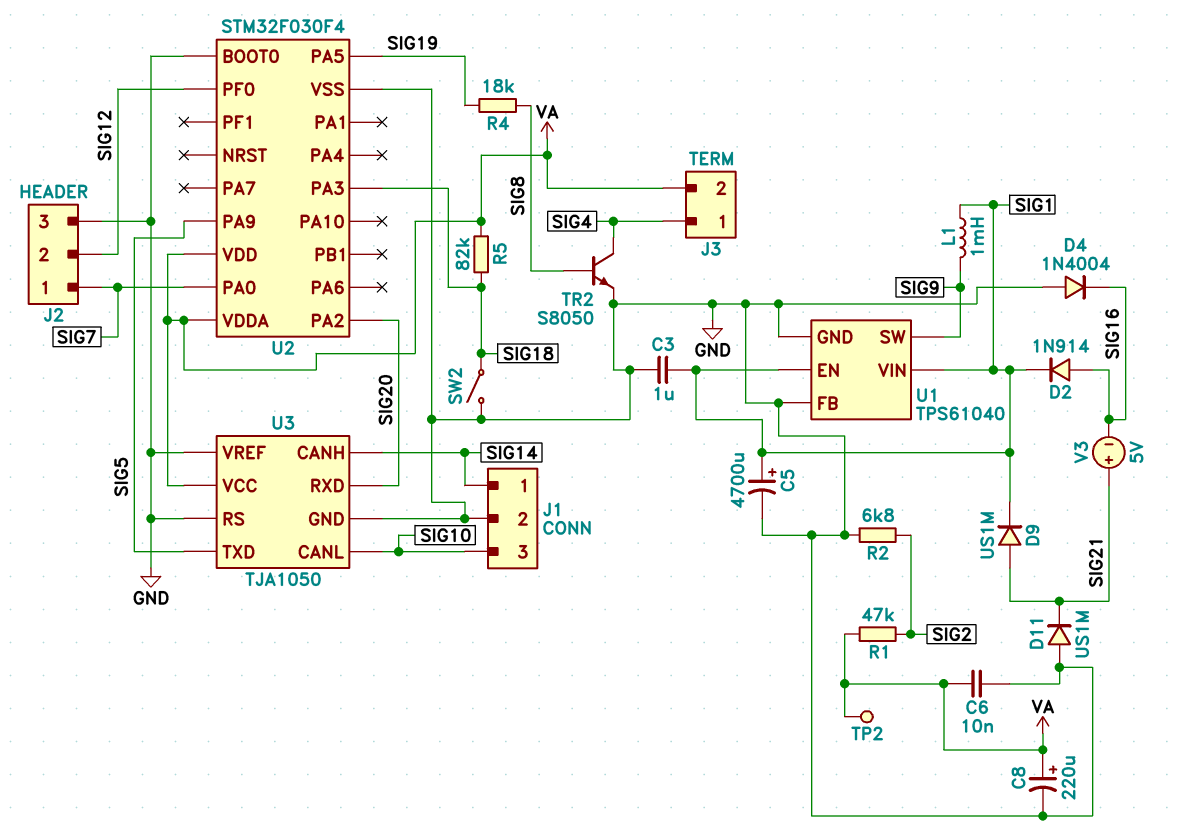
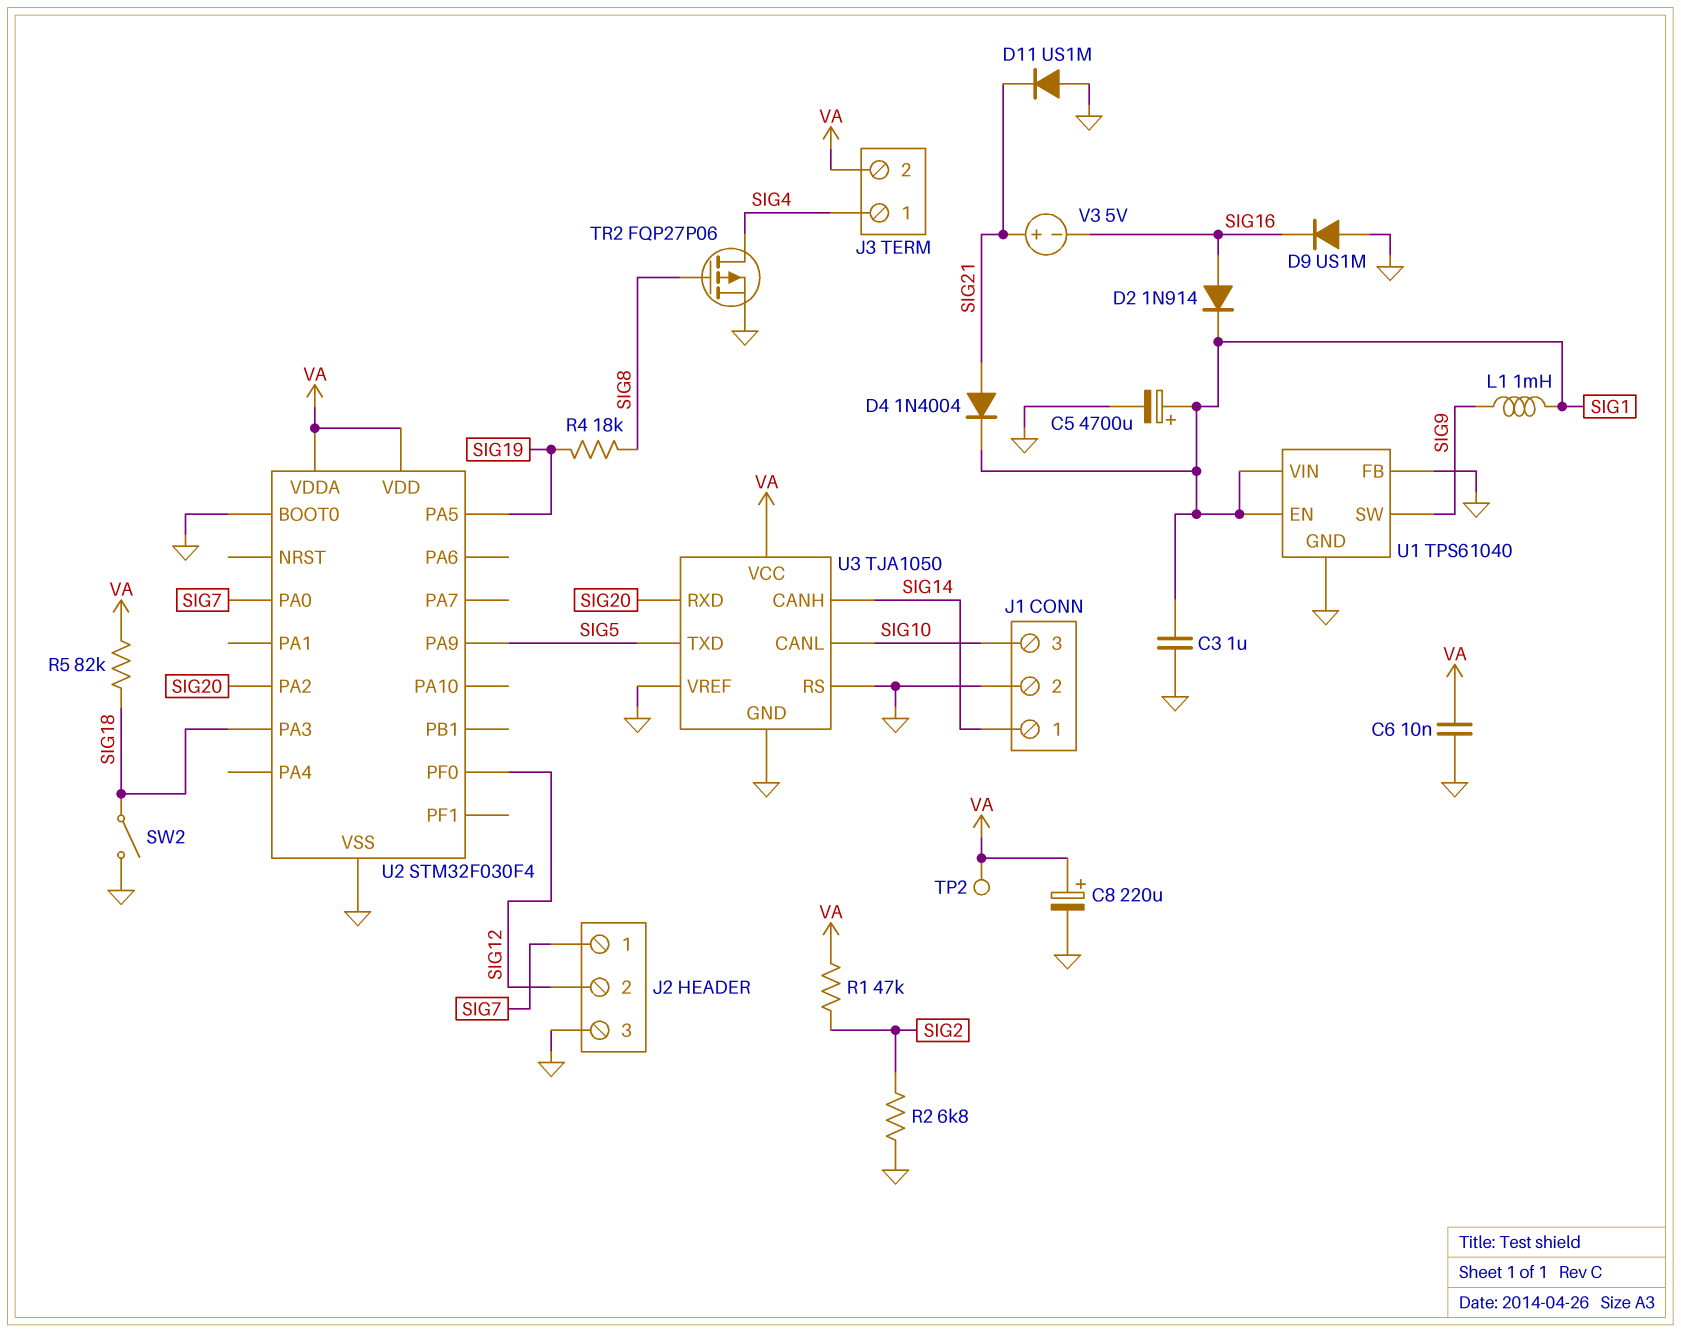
D4: diode 1N4004 (A GND, K SIG16) -> diode 1N4004 (A SIG21, K SIG1)
D9: diode US1M (A SIG21, K SIG1) -> diode US1M (A GND, K SIG16)
TR2: NPN S8050 (B SIG8, C SIG4, E GND) -> PMOS FQP27P06 (G SIG8, D SIG4, S GND)

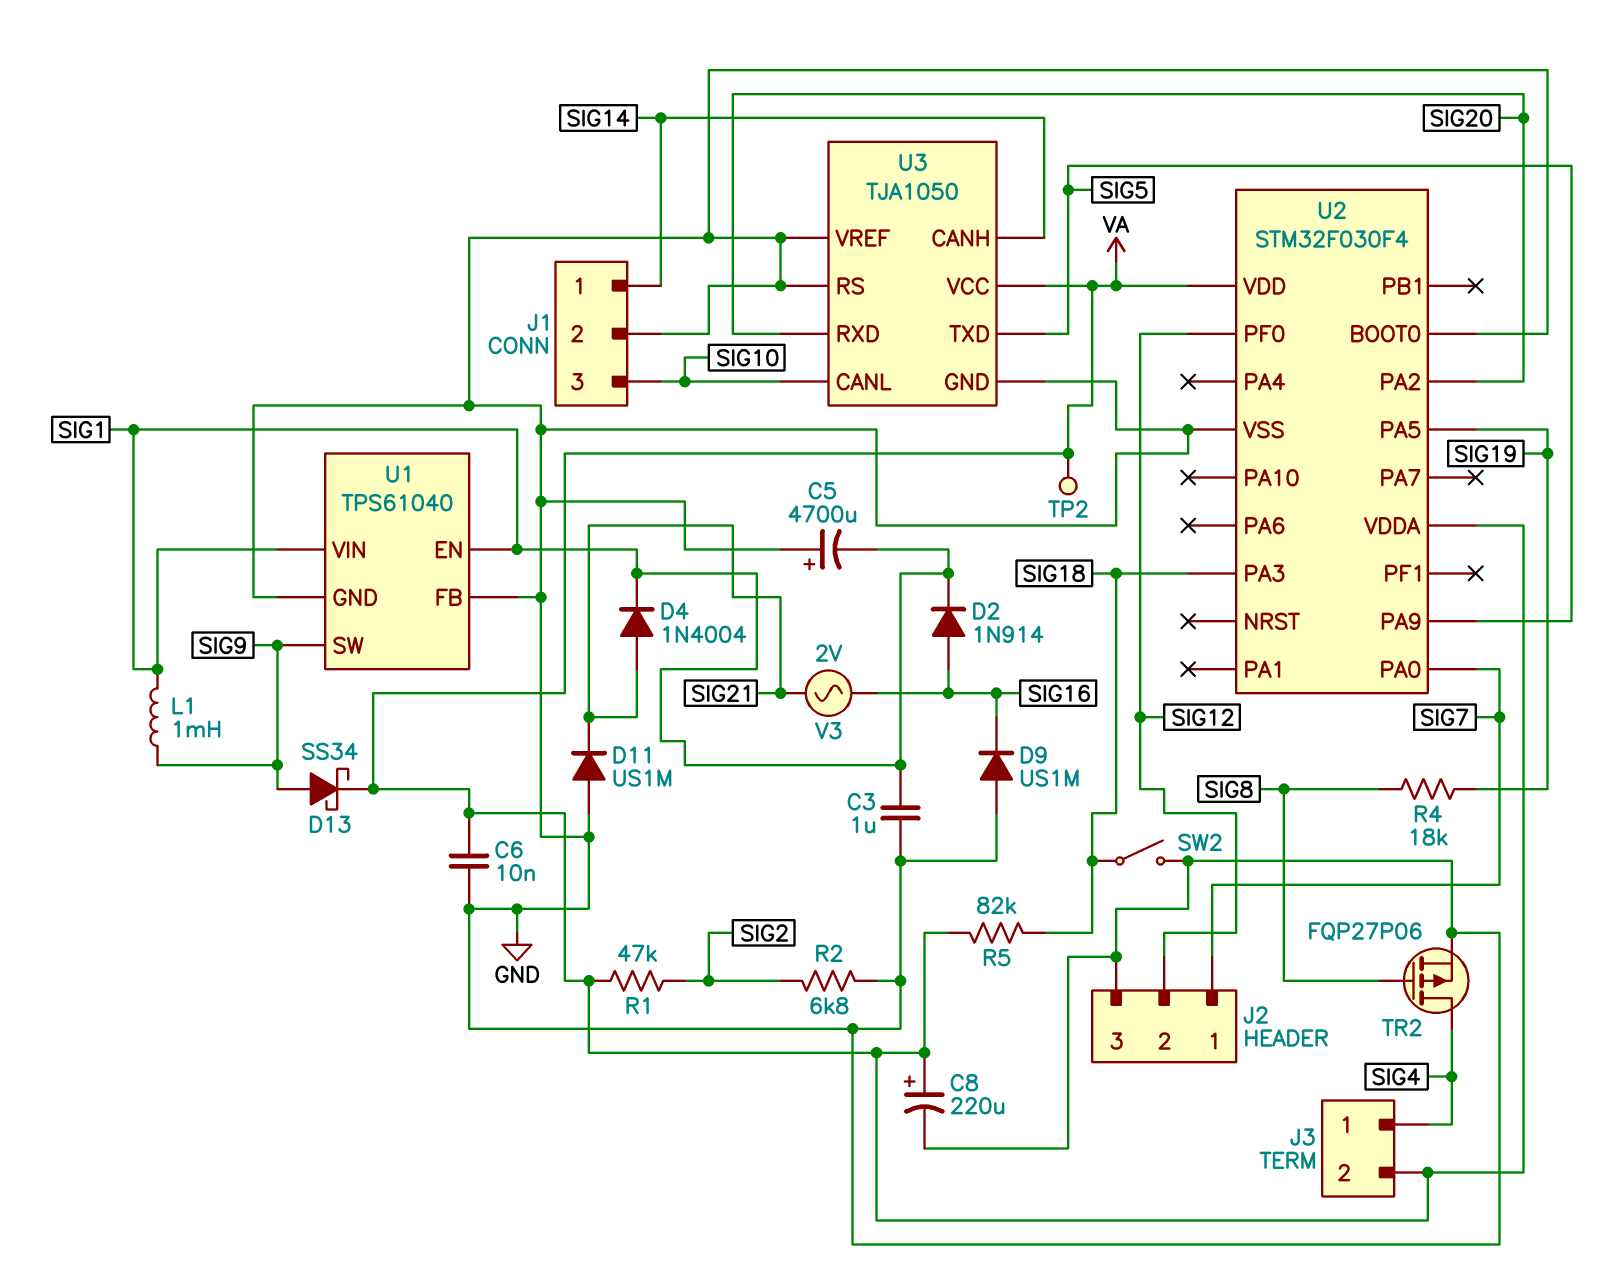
C5: 4700uF (plus SIG1, minus GND) -> 4700uF (plus GND, minus SIG1)
D13: none -> schottky SS34 (A SIG9, K VA)
V3: 5V (plus SIG21, minus SIG16) -> AC 2V (SIG16, SIG21)

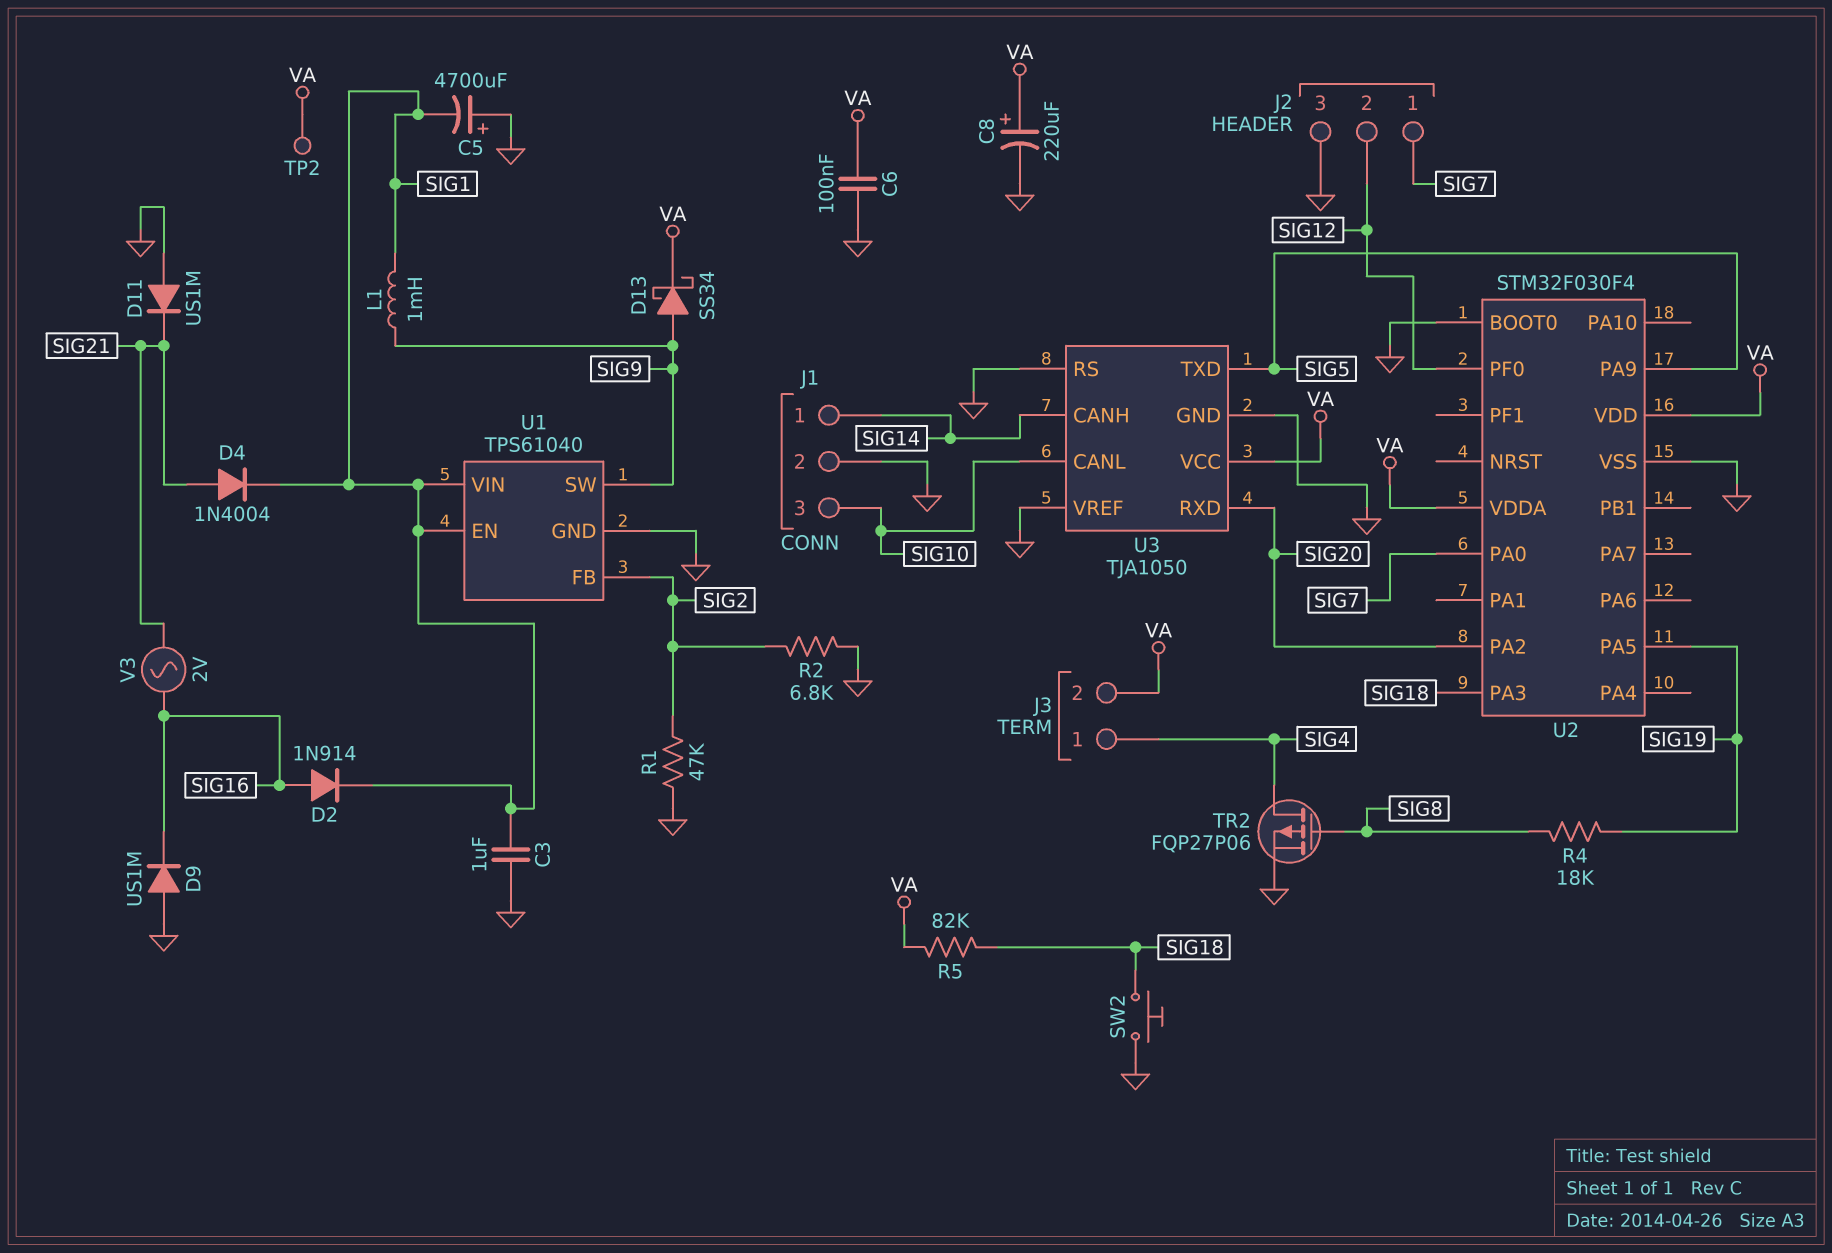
C6: 10nF (GND, VA) -> 100nF (GND, VA)
R1: 47k (SIG2, VA) -> 47k (GND, SIG2)
SW2: switch (GND, SIG18) -> button (GND, SIG18)
U1 pin FB: GND -> SIG2

